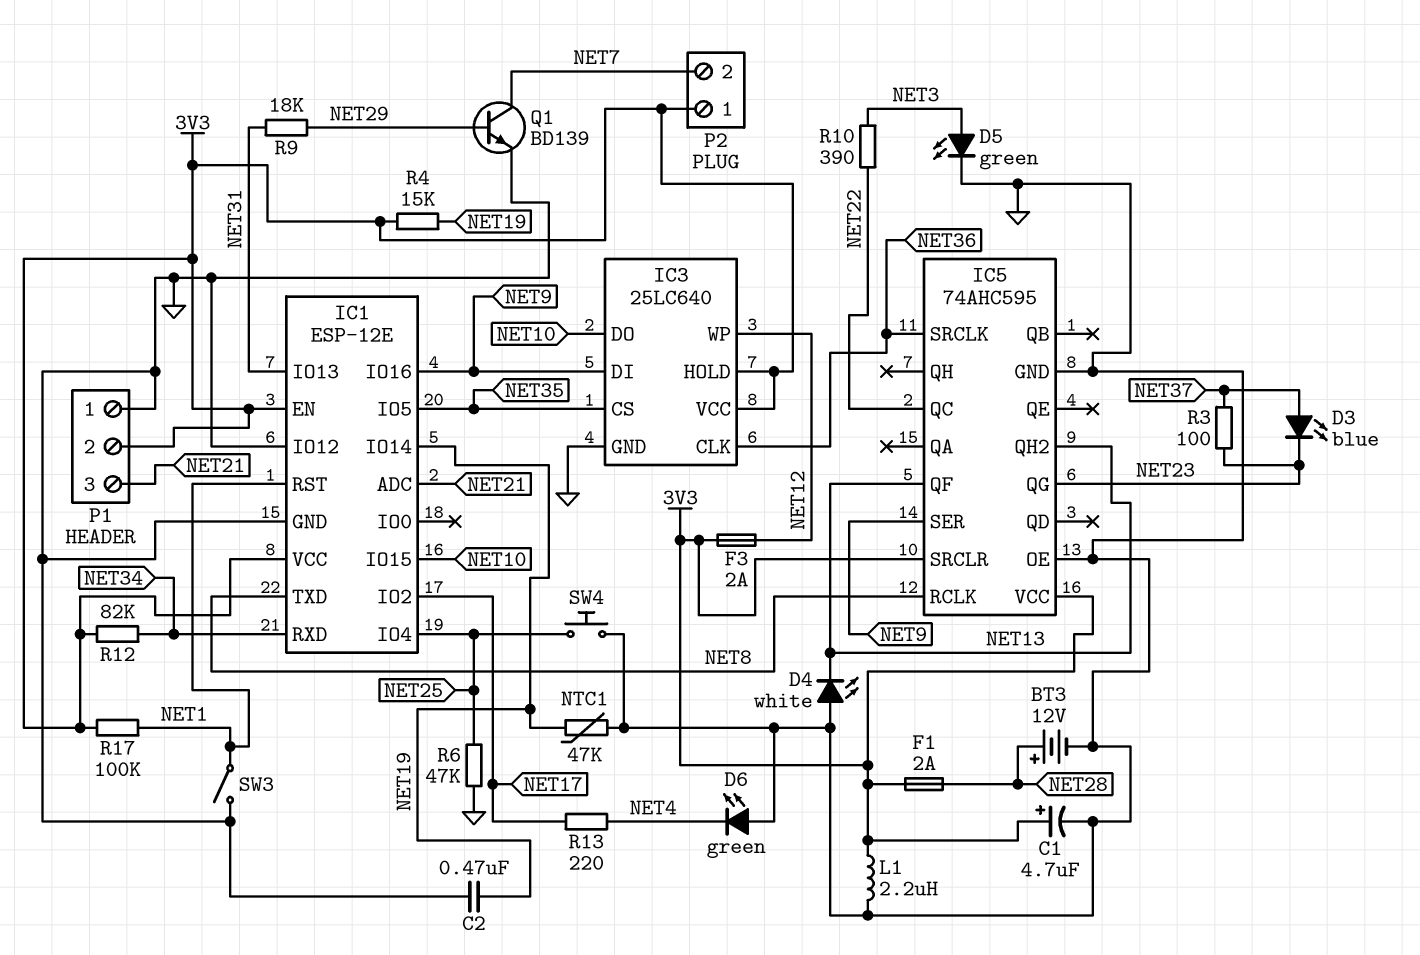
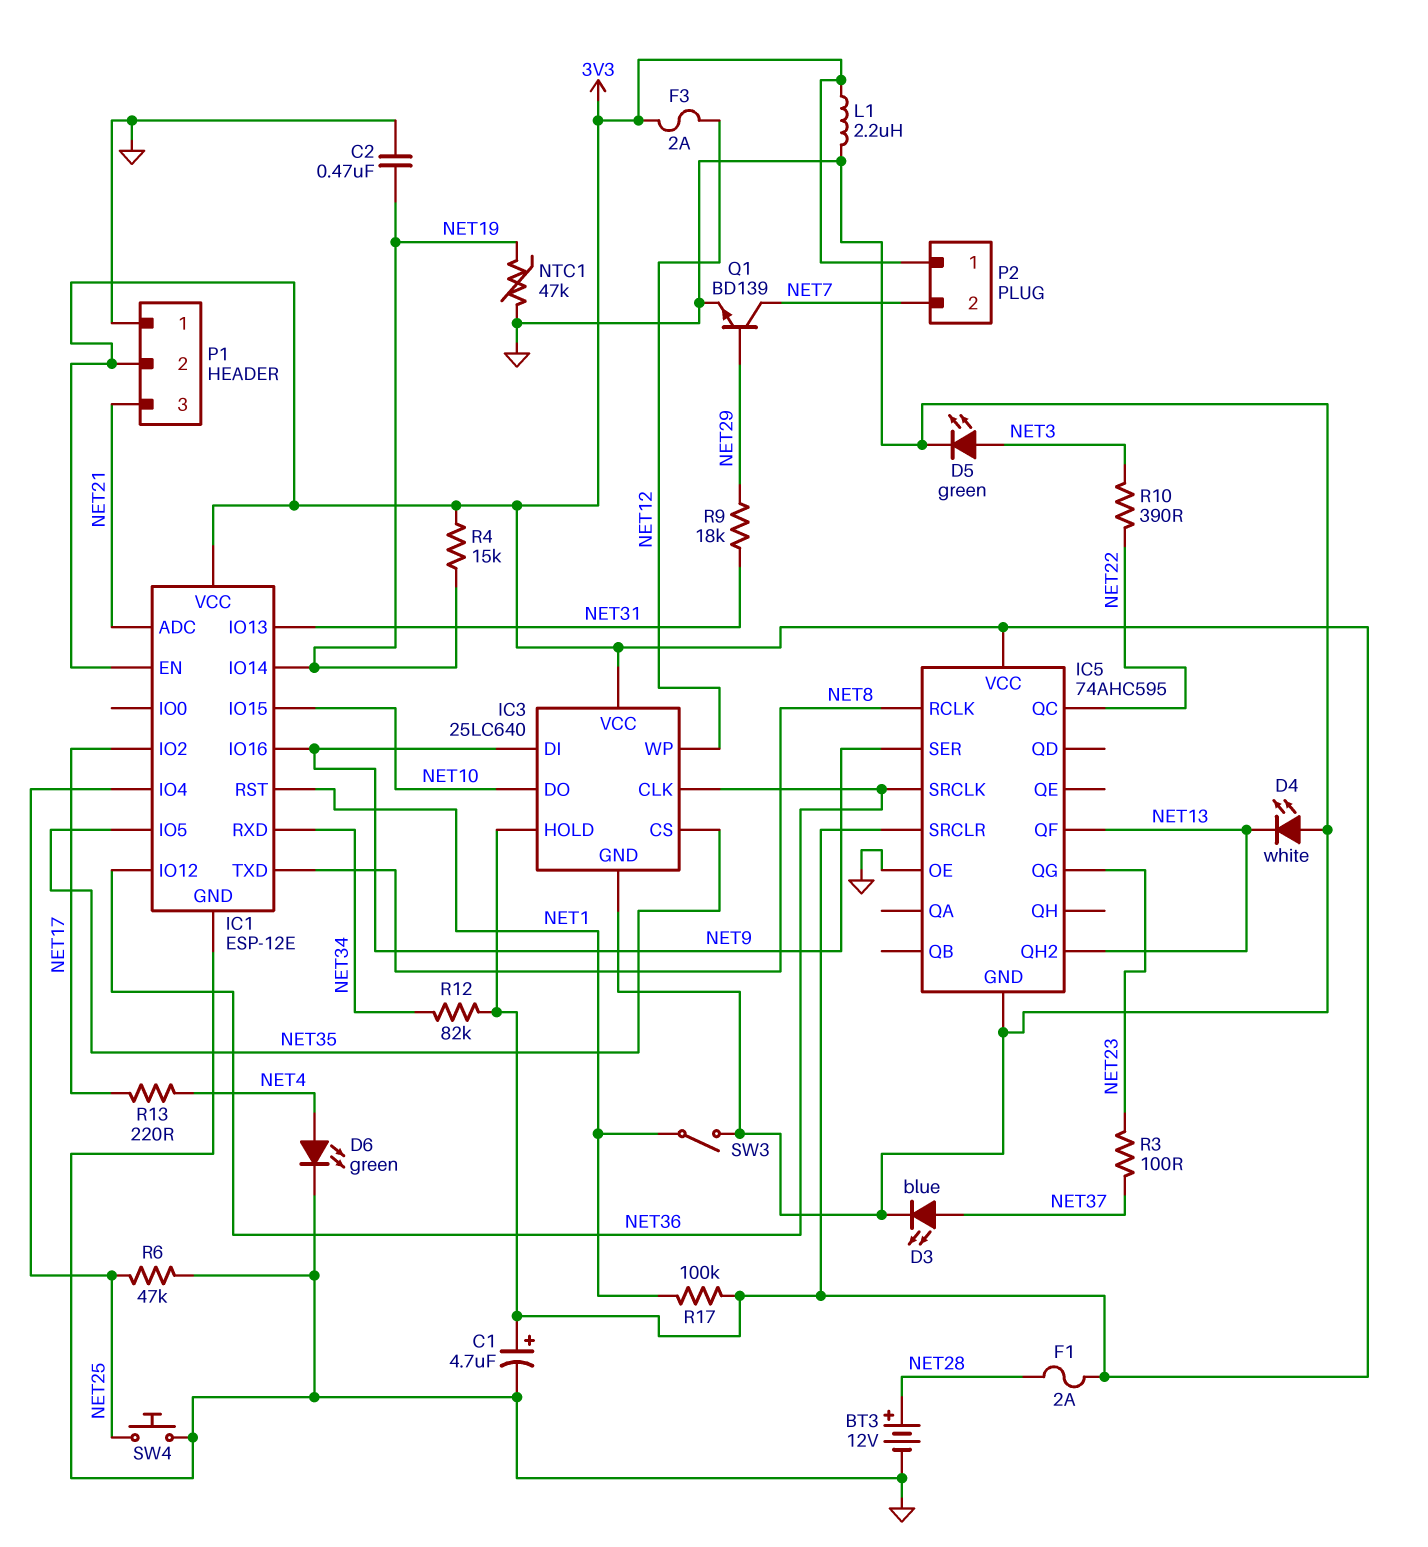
D3: LED blue (A NET37, K NET23) -> LED blue (A NET37, K GND)
D6: LED green (A GND, K NET4) -> LED green (A NET4, K GND)
IC1 pin IO12: GND -> NET36

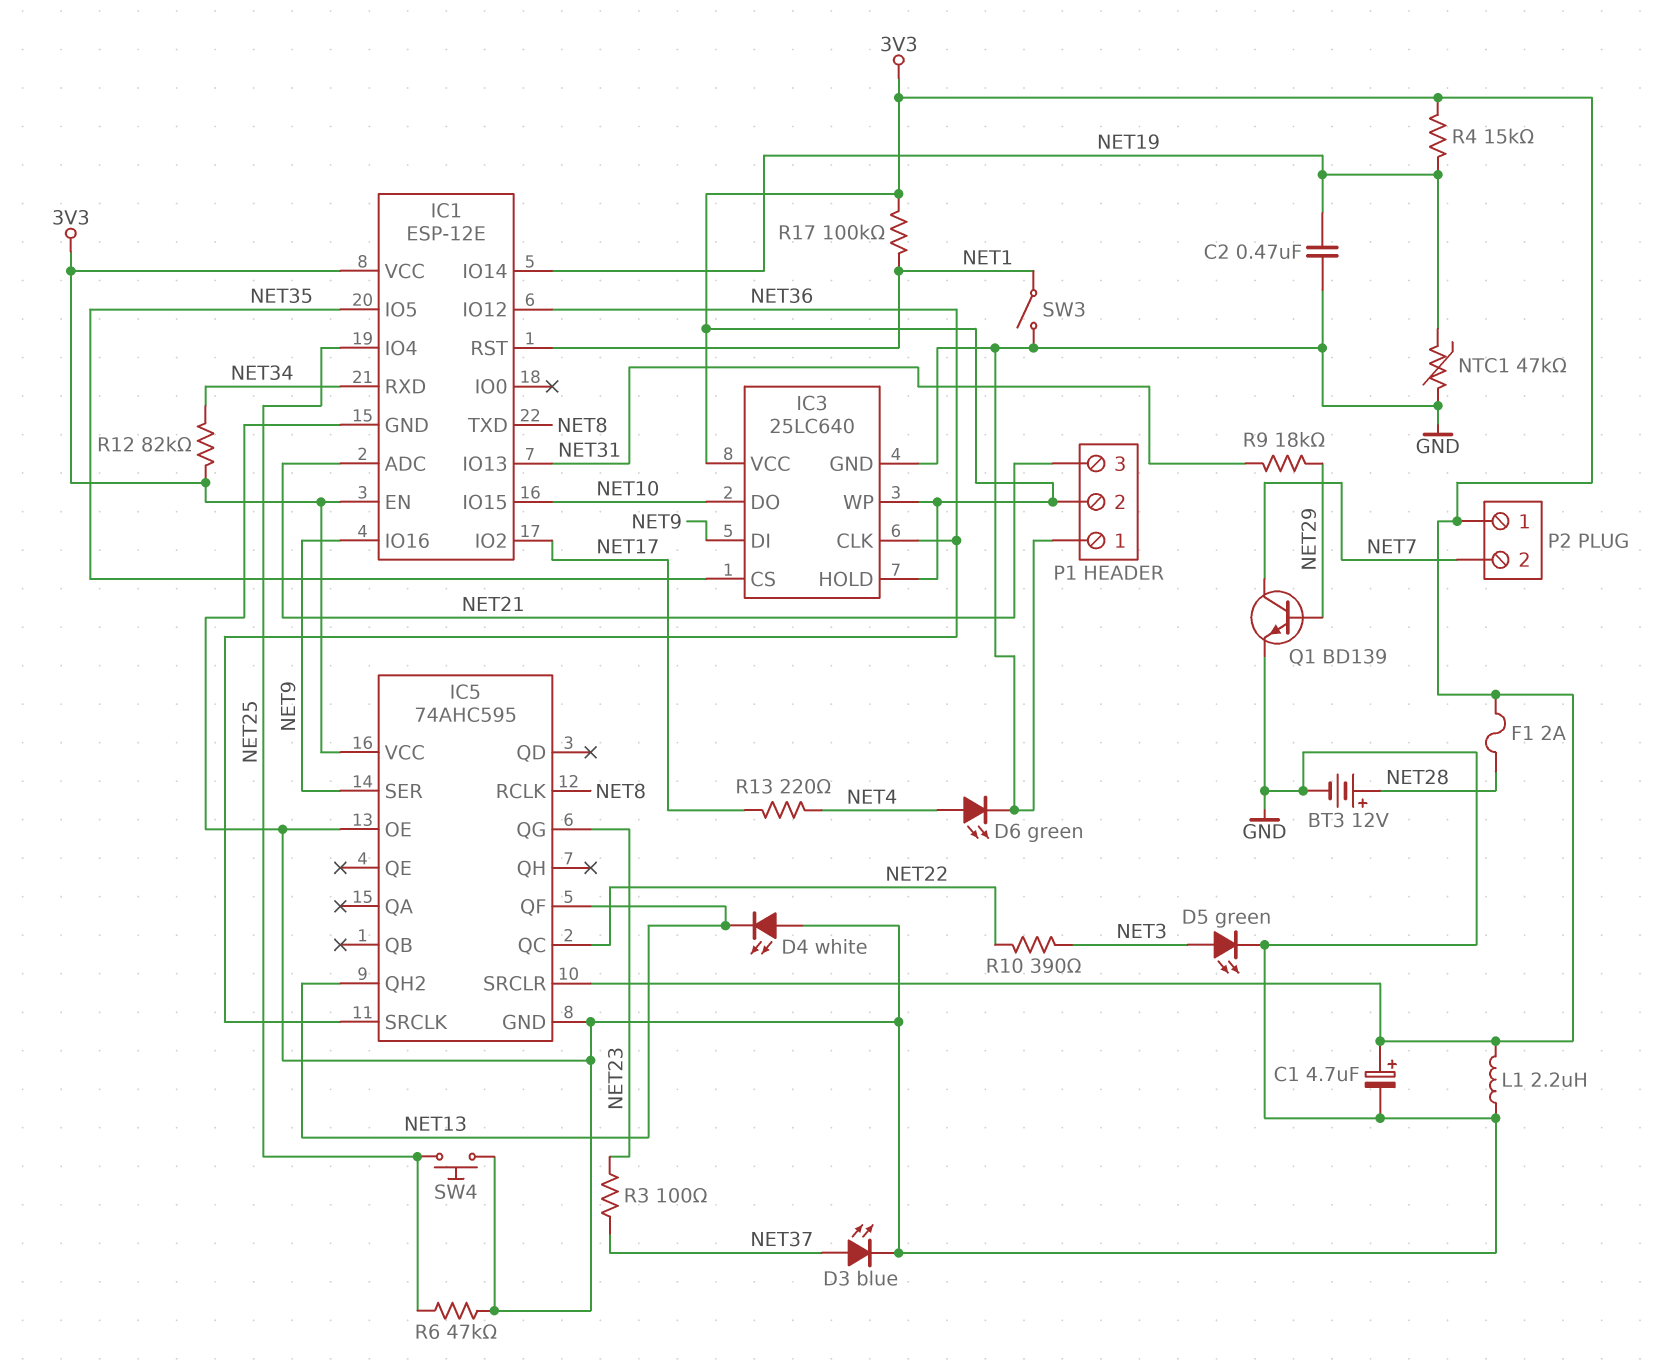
F3: 2A (3V3, NET12) -> none
IC3 pin WP: NET12 -> 3V3

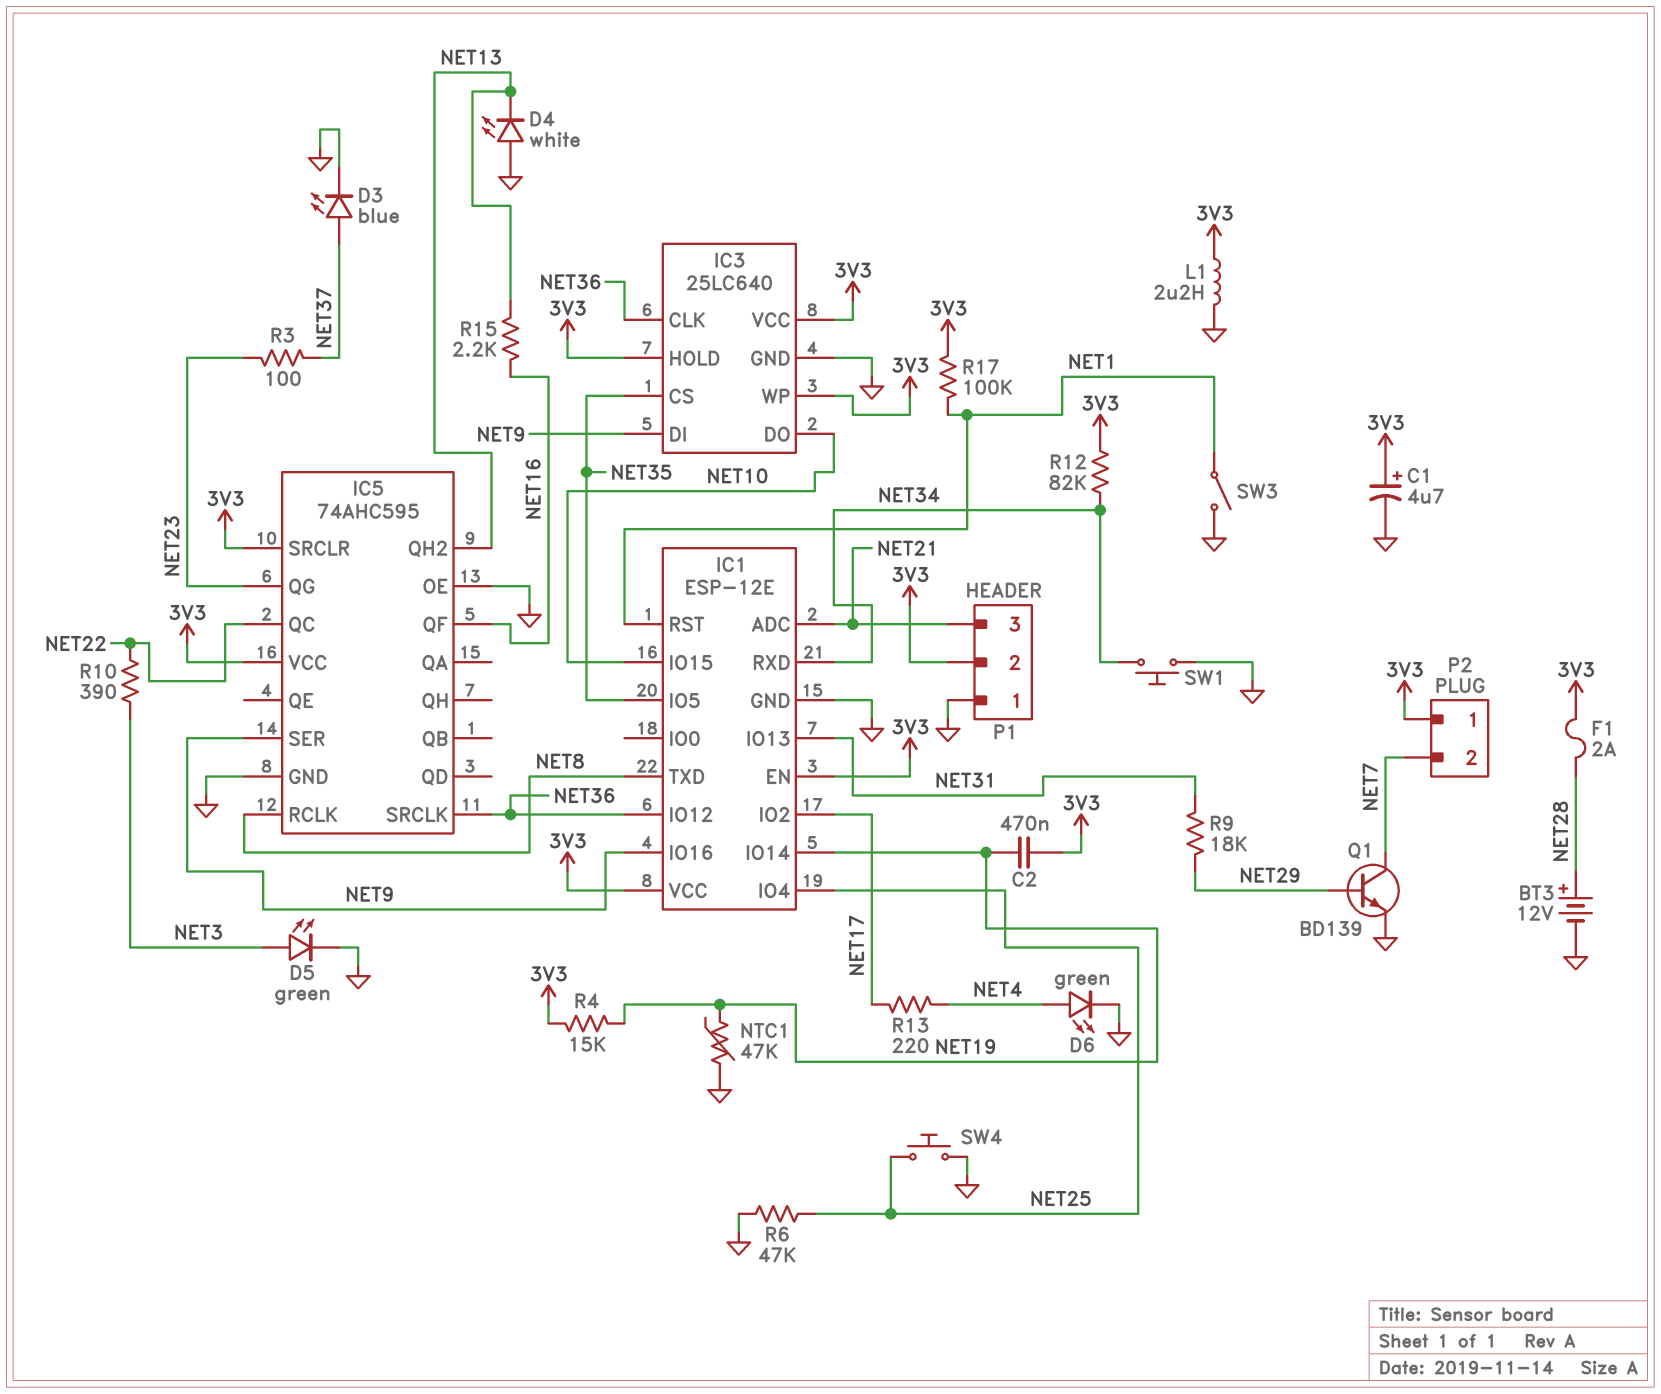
C2: 470nF (GND, NET19) -> 470nF (3V3, NET19)
IC5 pin QF: NET13 -> NET16
R15: none -> 2.2k (NET13, NET16)
SW1: none -> button (GND, NET34)

